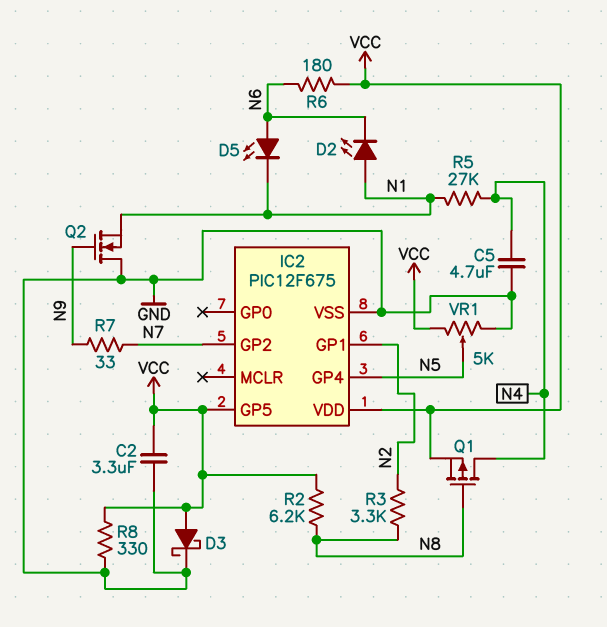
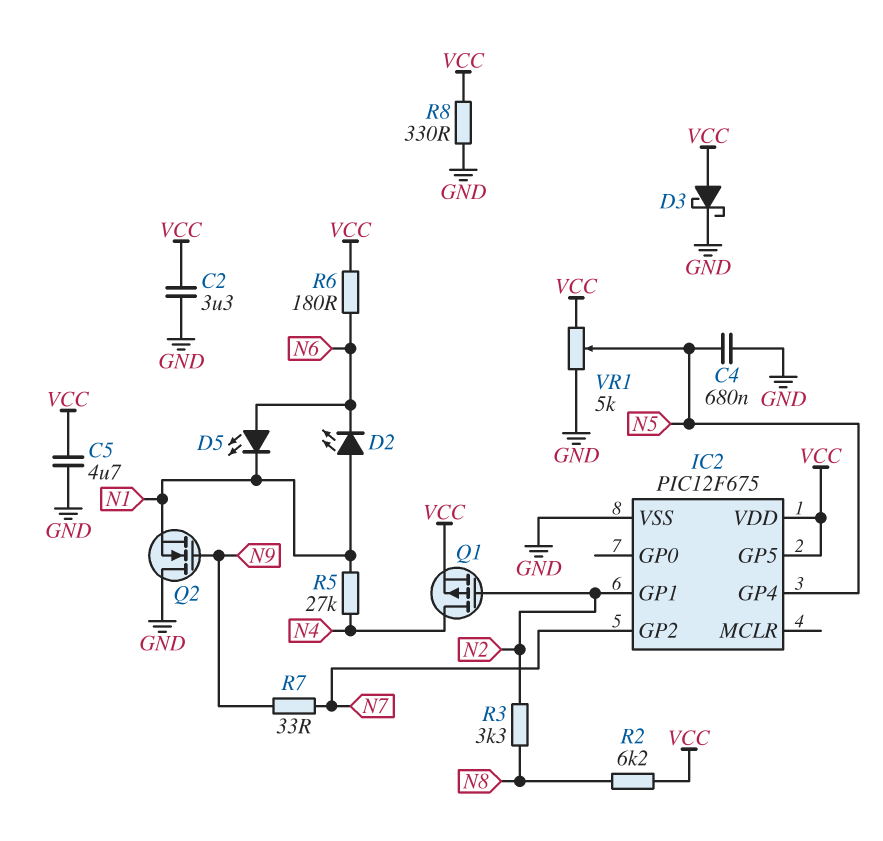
C4: none -> 680nF (GND, N5)
C5: 4.7uF (GND, N4) -> 4.7uF (GND, VCC)
Q1: PMOS (G N8, D N4, S VCC) -> PMOS (G N2, D N4, S VCC)

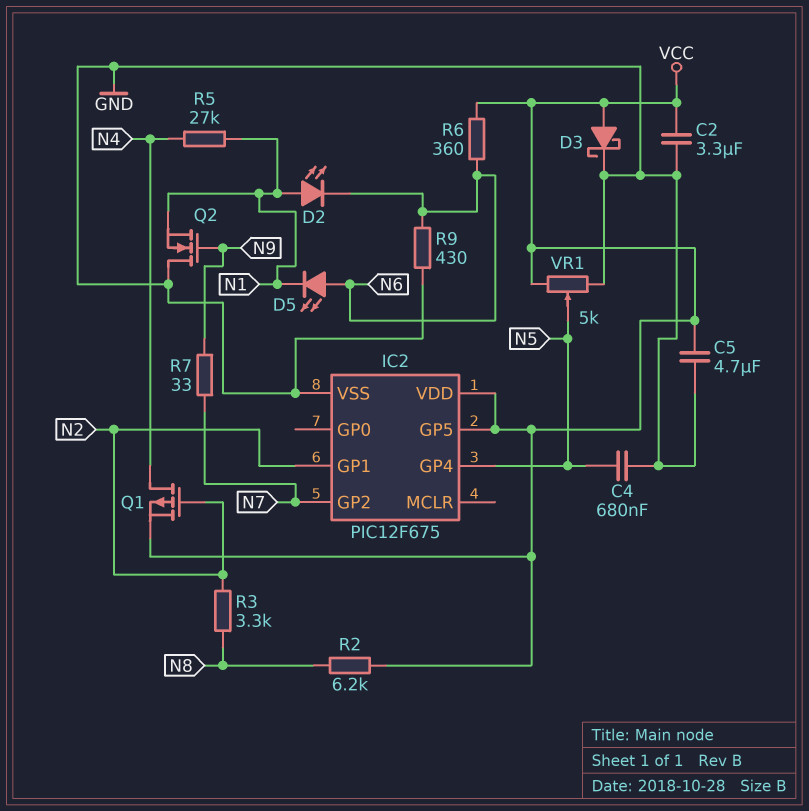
R6: 180 (N6, VCC) -> 360 (N6, VCC)
R8: 330 (GND, VCC) -> none
R9: none -> 430 (GND, N6)

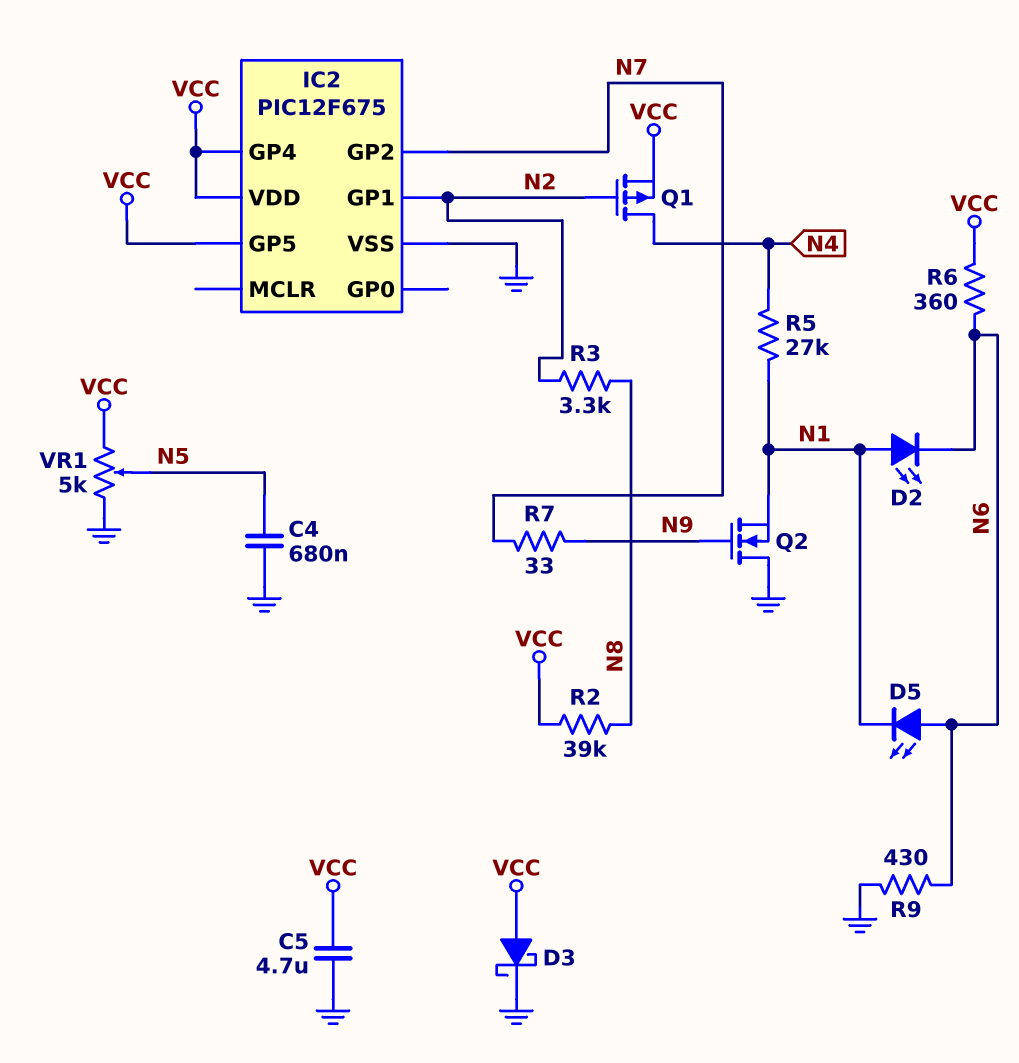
C2: 3.3uF (GND, VCC) -> none
IC2 pin GP4: N5 -> VCC
R2: 6.2k (N8, VCC) -> 39k (N8, VCC)

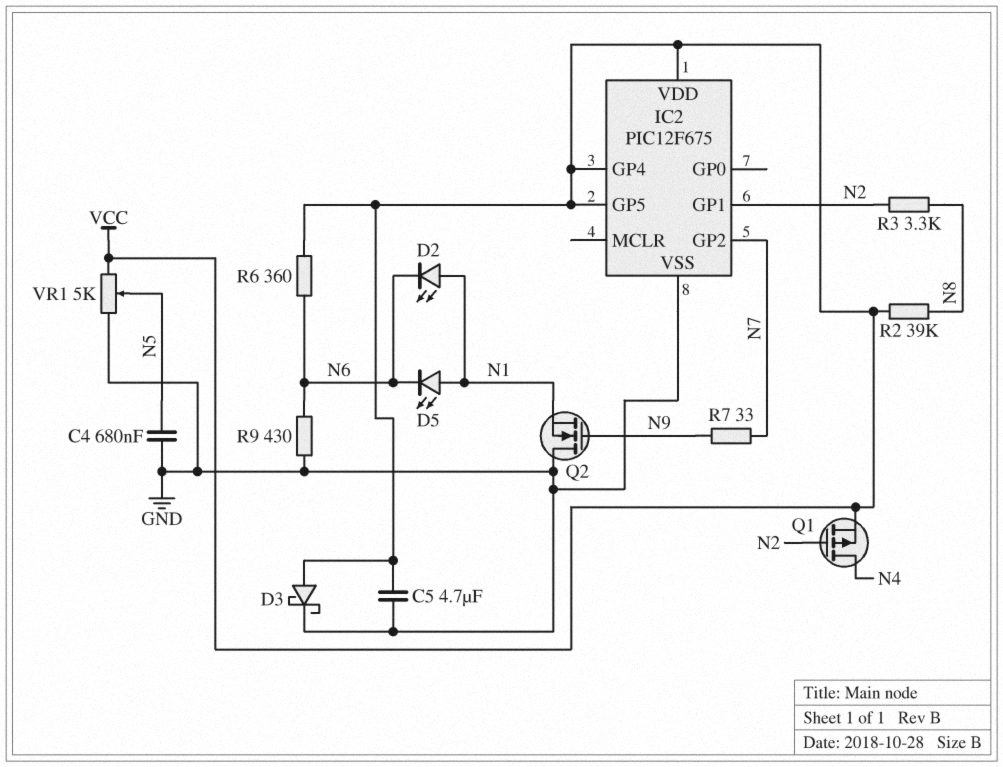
D5: LED (A N6, K N1) -> LED (A N1, K N6)
R5: 27k (N1, N4) -> none

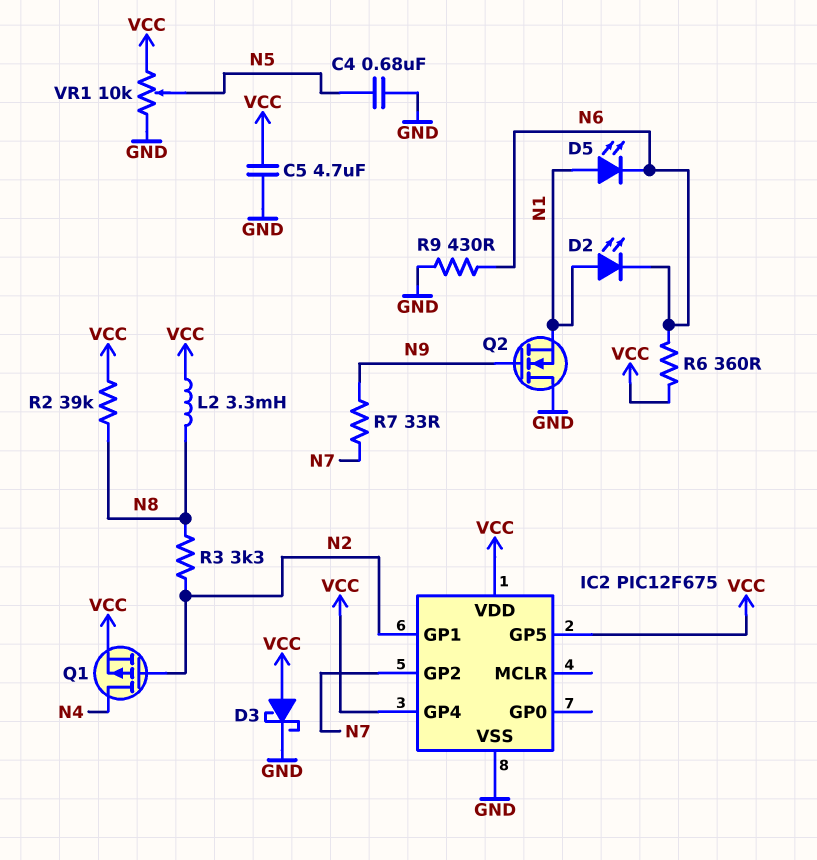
L2: none -> 3.3mH (N8, VCC)
VR1: 5k (GND, VCC, wiper N5) -> 10k (GND, VCC, wiper N5)

